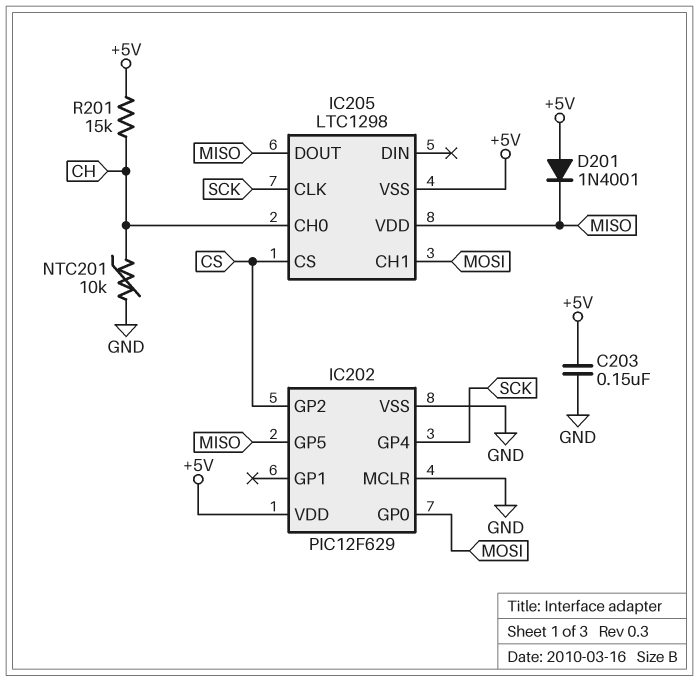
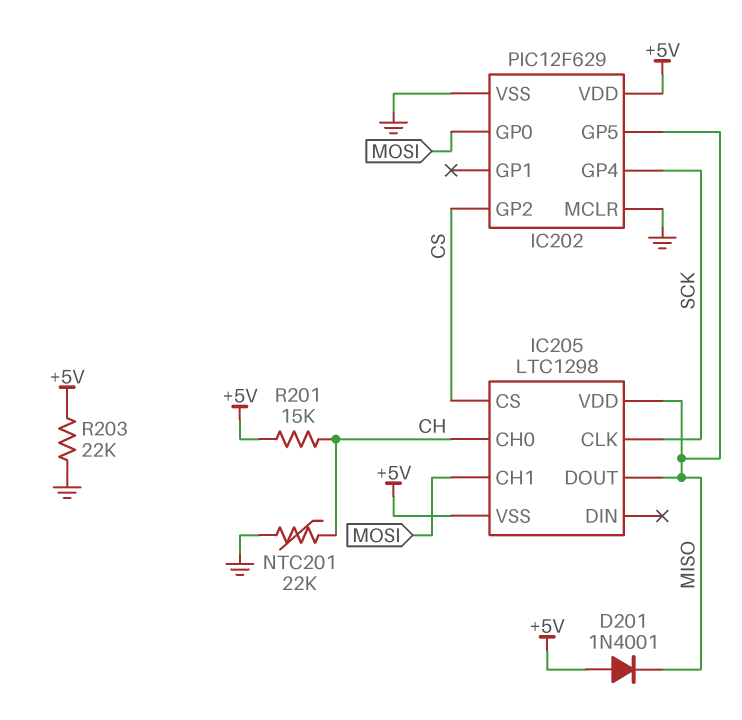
C203: 150nF (+5V, GND) -> none
NTC201: 10k (CH, GND) -> 22k (CH, GND)
R203: none -> 22k (+5V, GND)

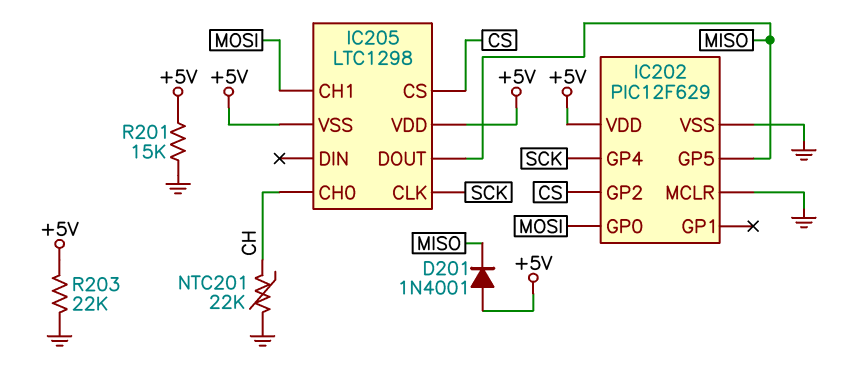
IC205 pin VDD: MISO -> +5V
R201: 15k (+5V, CH) -> 15k (+5V, GND)

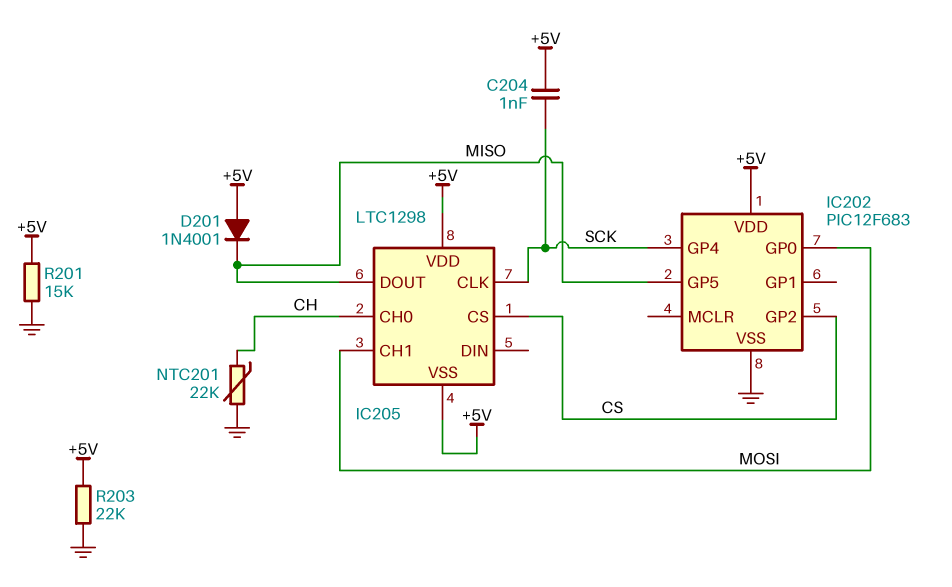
C204: none -> 1nF (+5V, SCK)
IC202: PIC12F629 -> PIC12F683
IC202 pin MCLR: GND -> none

